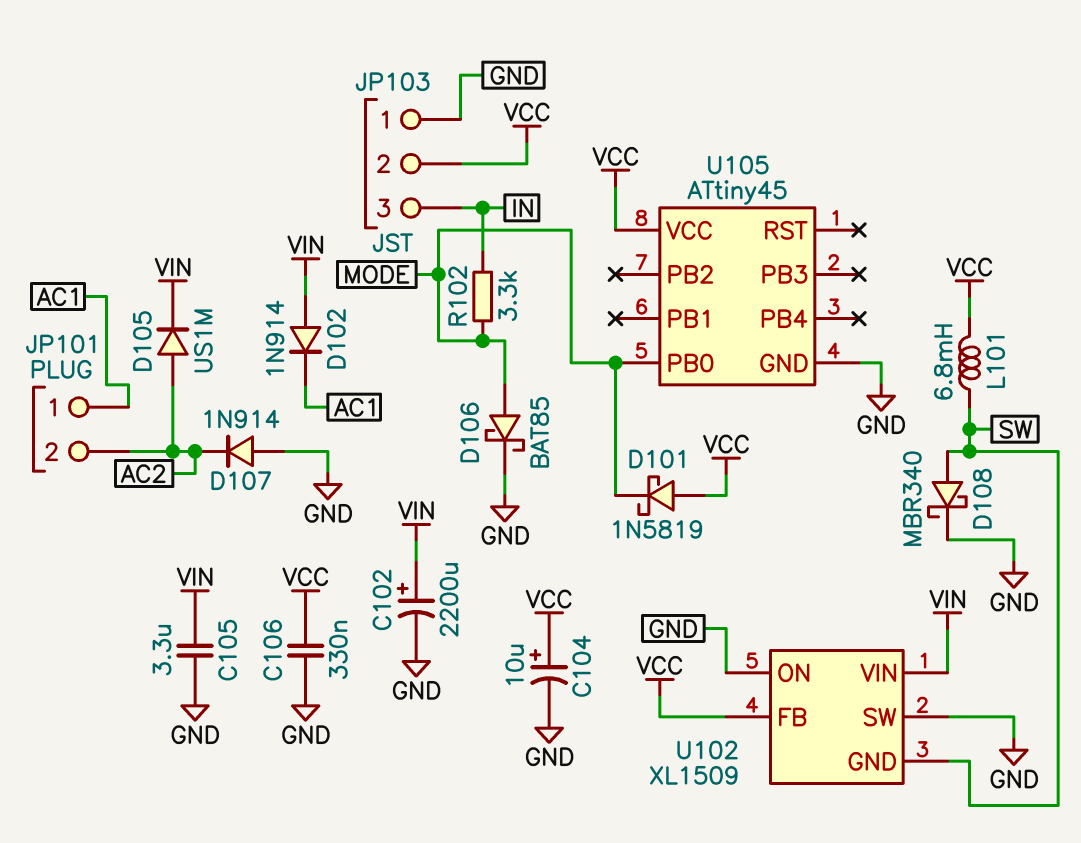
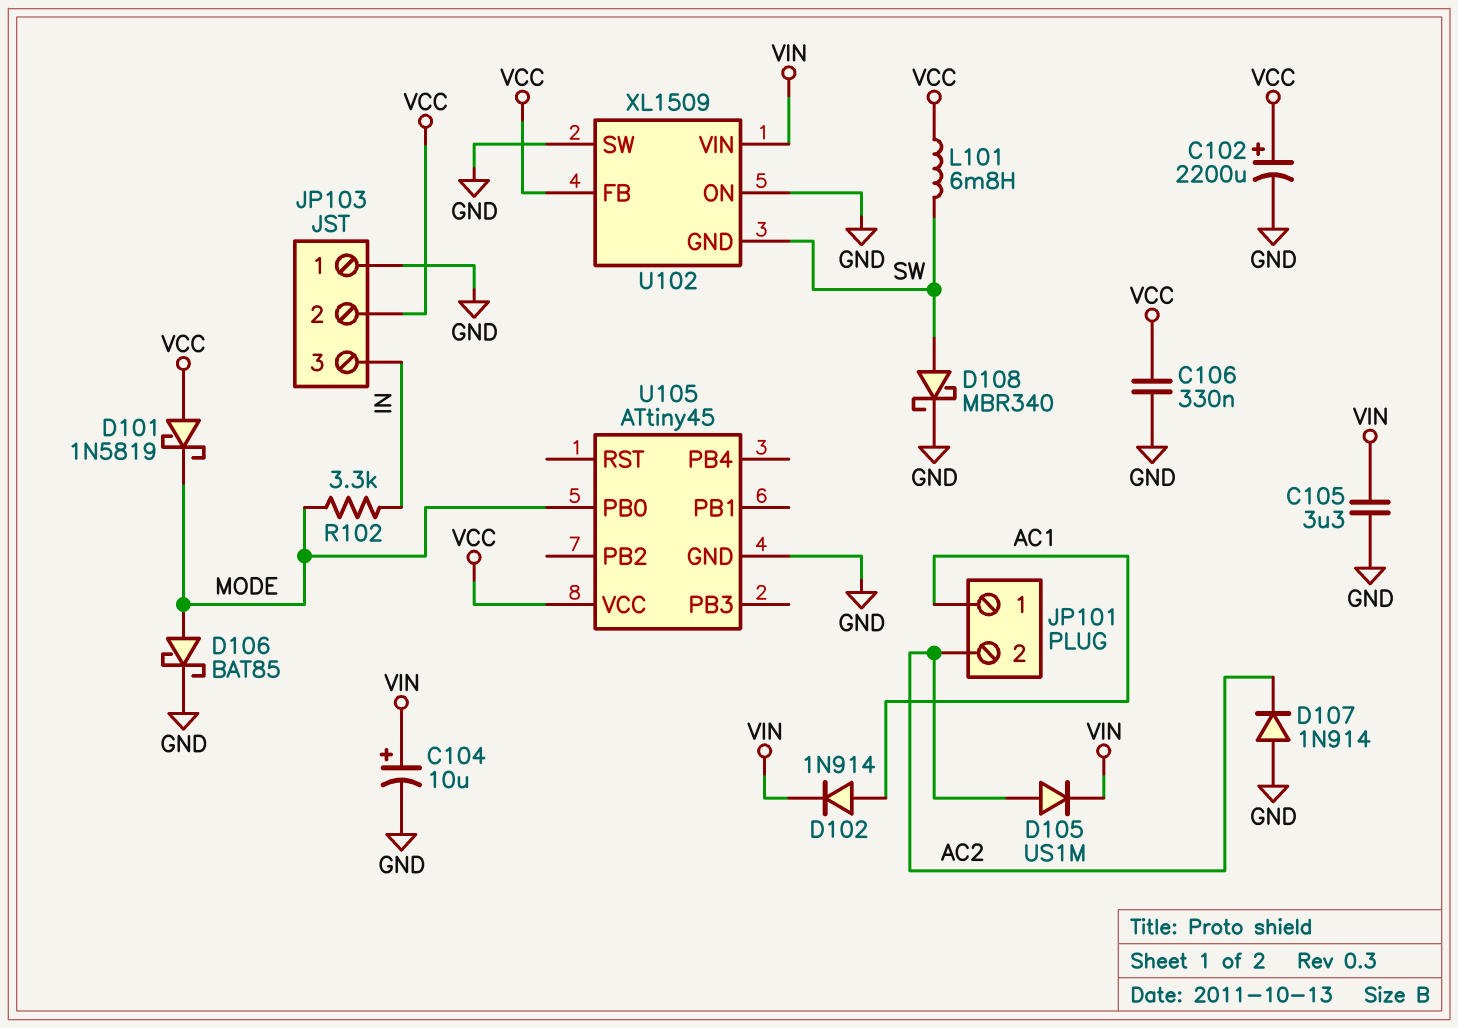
C102: 2200uF (plus VIN, minus GND) -> 2200uF (plus VCC, minus GND)
C104: 10uF (plus VCC, minus GND) -> 10uF (plus VIN, minus GND)
D102: diode 1N914 (A VIN, K AC1) -> diode 1N914 (A AC1, K VIN)

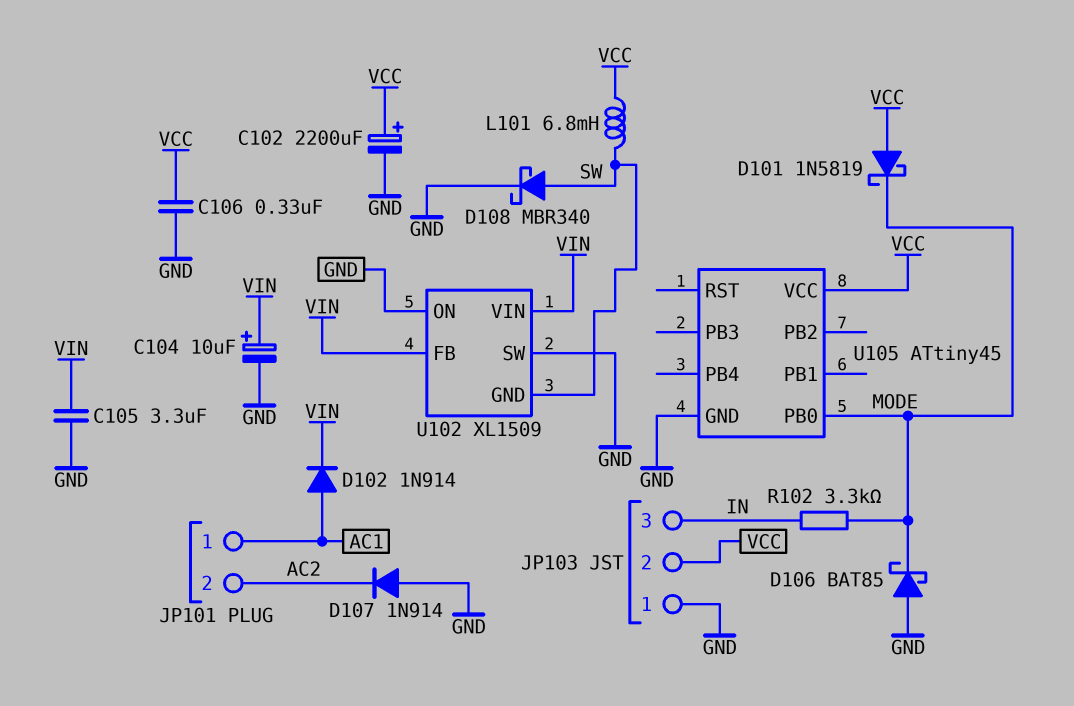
D105: diode US1M (A AC2, K VIN) -> none
D106: schottky BAT85 (A MODE, K GND) -> schottky BAT85 (A GND, K MODE)
U102 pin FB: VCC -> VIN

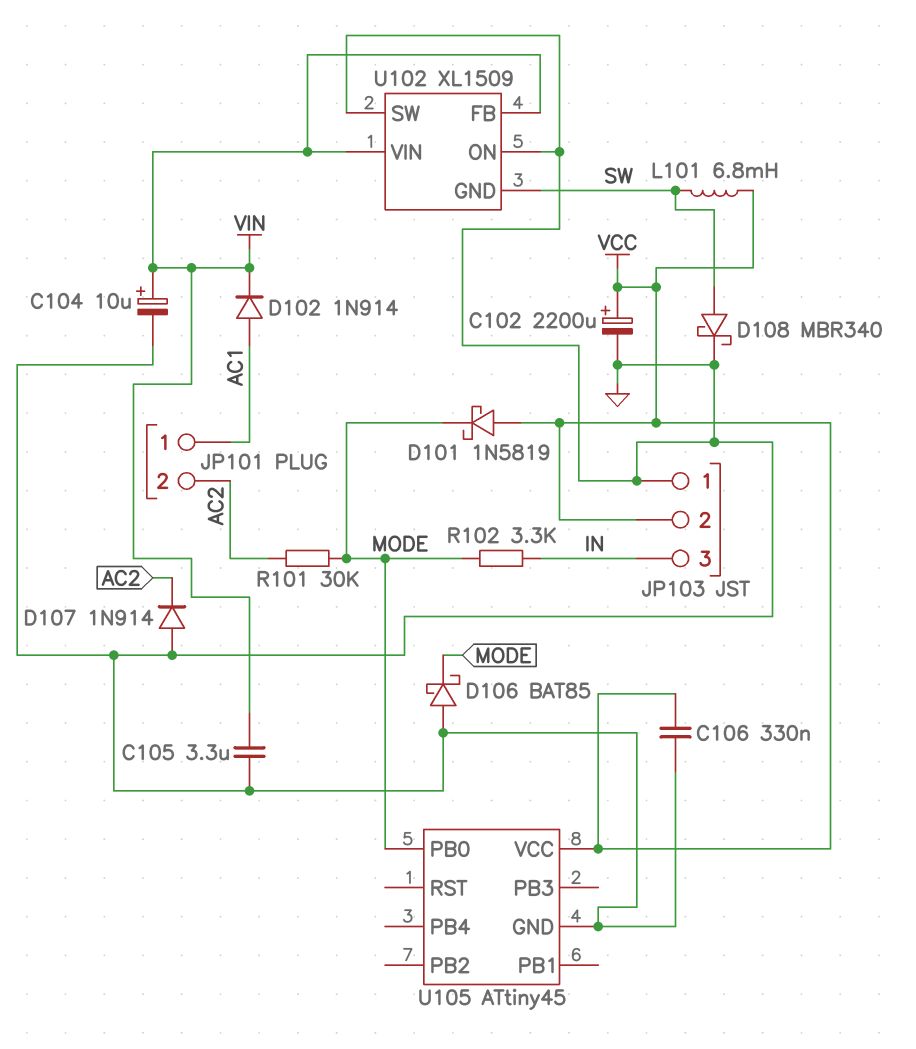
R101: none -> 30k (AC2, MODE)

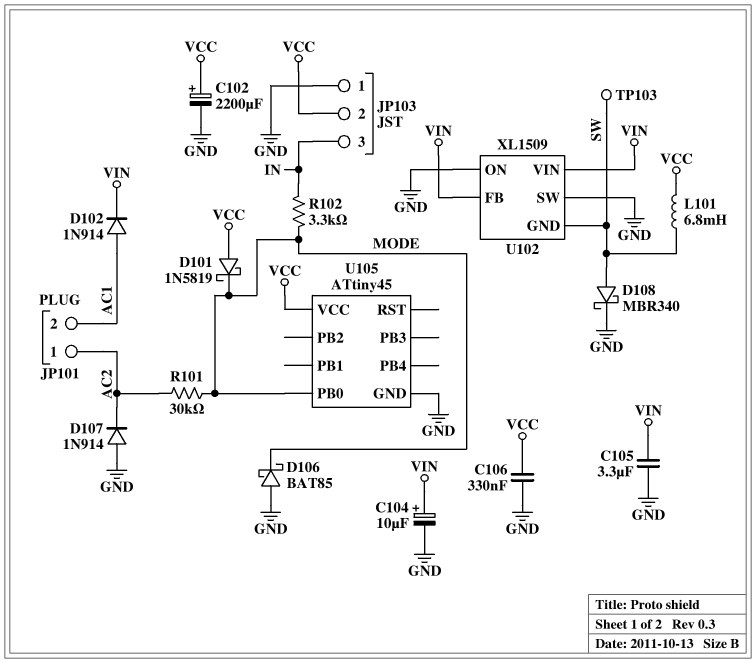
JP101 pin 1: AC1 -> AC2
JP101 pin 2: AC2 -> AC1
TP103: none -> test point (SW)

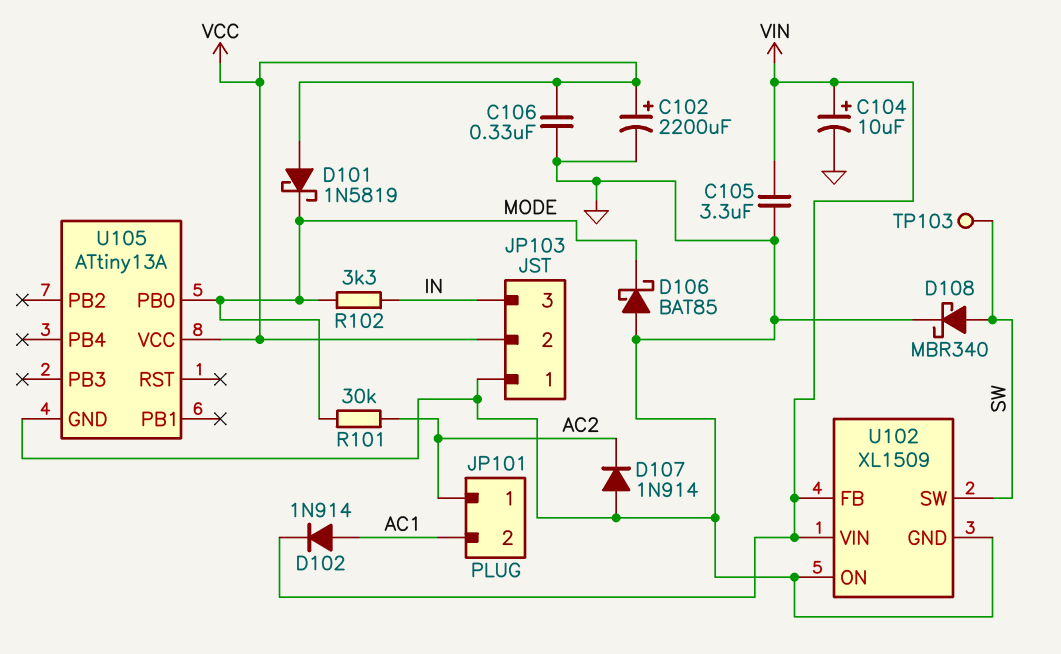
L101: 6.8mH (SW, VCC) -> none
U102 pin GND: SW -> GND
U102 pin SW: GND -> SW
U105: ATtiny45 -> ATtiny13A

